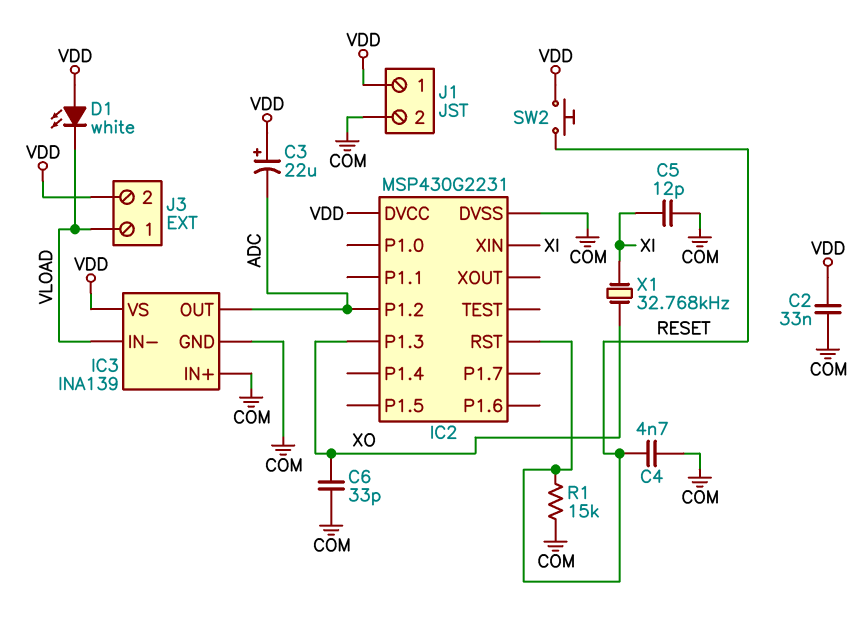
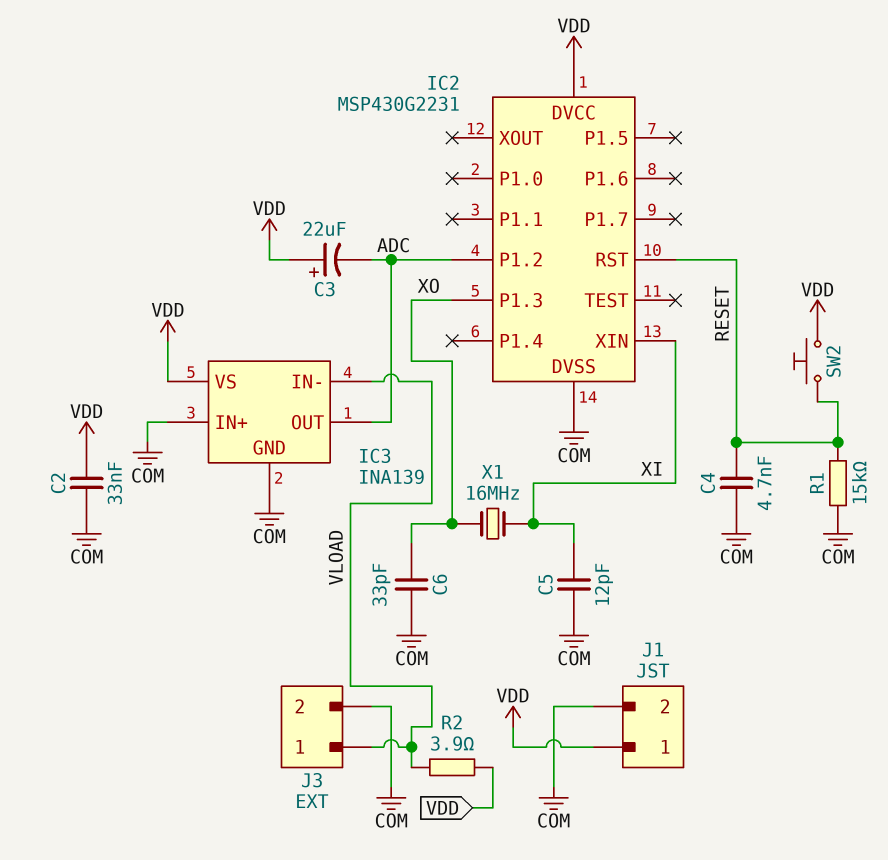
D1: LED white (A VDD, K VLOAD) -> none
J3 pin 2: VDD -> COM
R2: none -> 3.9 (VDD, VLOAD)
X1: 32.768kHz (XI, XO) -> 16MHz (XI, XO)

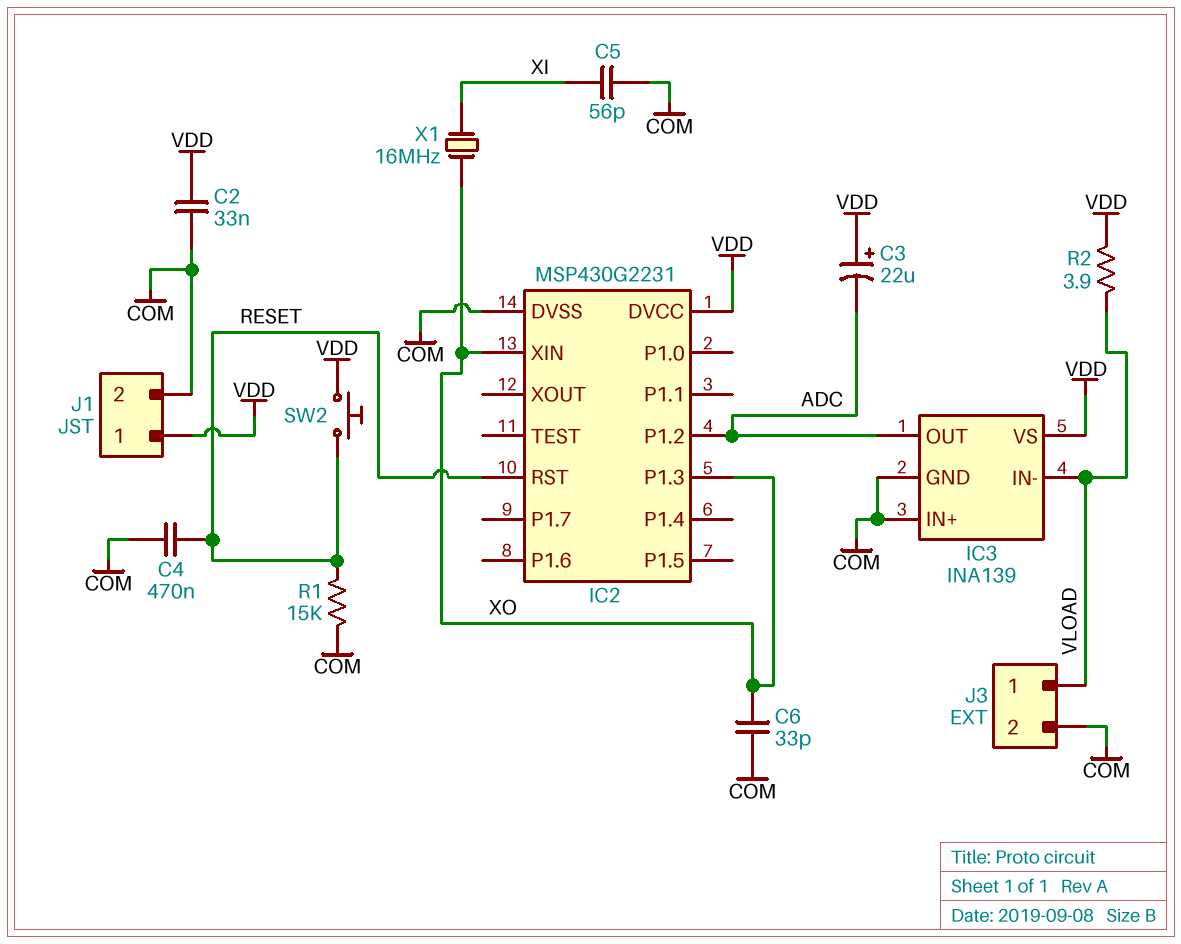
C4: 4.7nF (COM, RESET) -> 470nF (COM, RESET)
C5: 12pF (COM, XI) -> 56pF (COM, XI)
IC2 pin XIN: XI -> XO

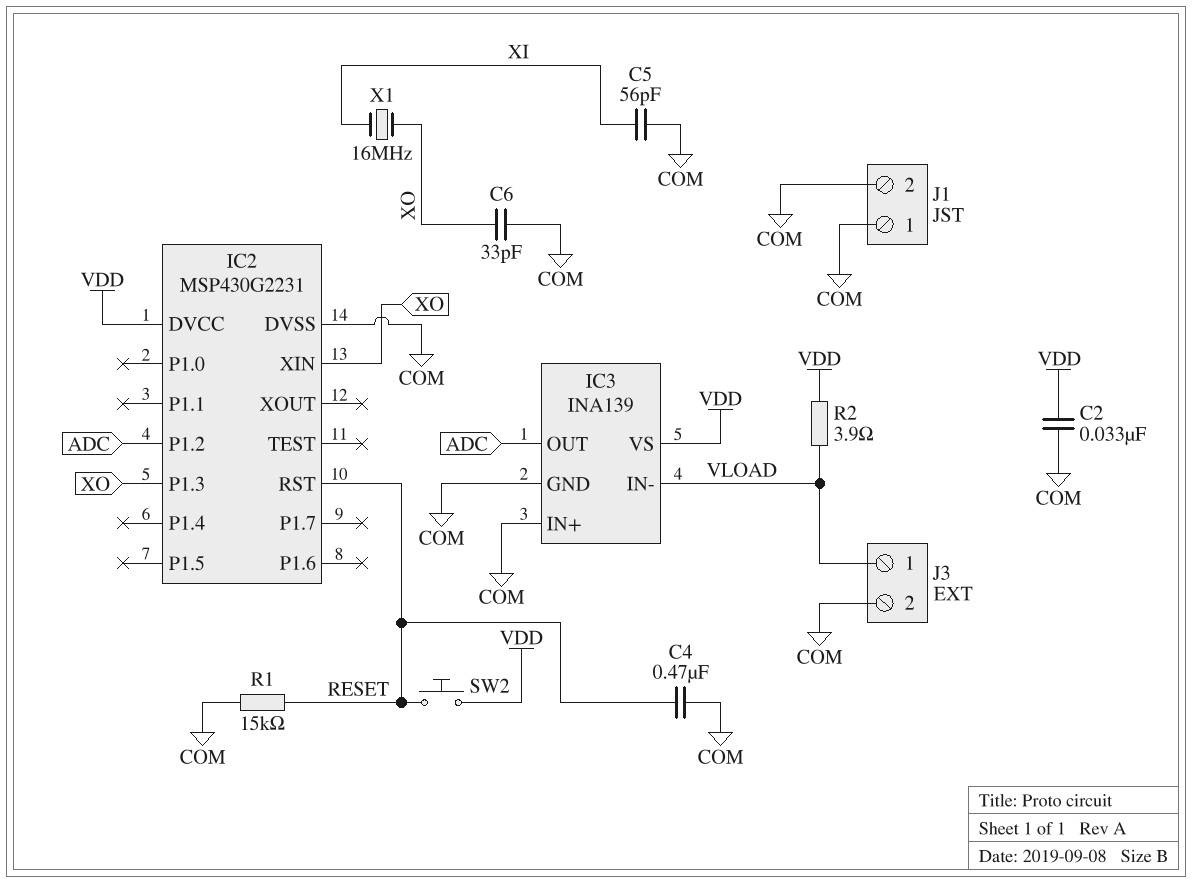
C3: 22uF (plus VDD, minus ADC) -> none
J1 pin 1: VDD -> COM

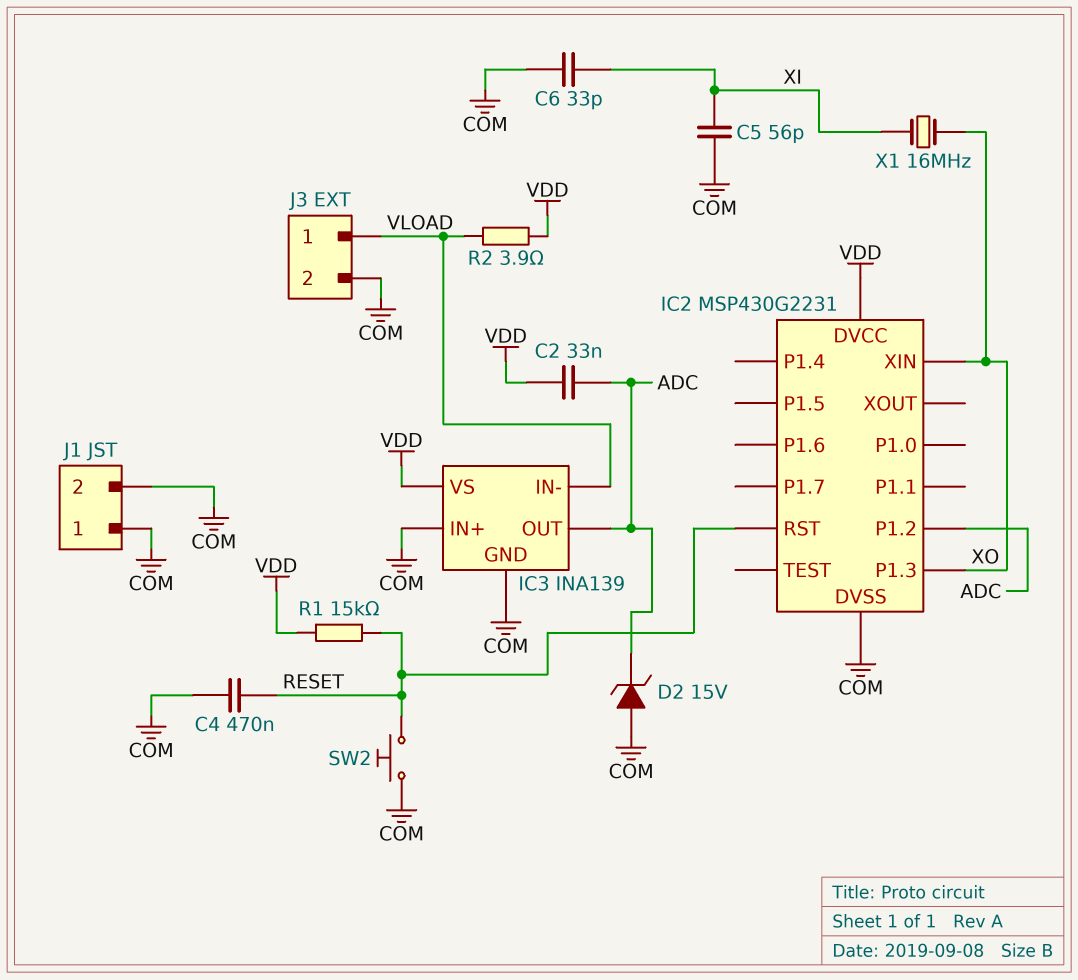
C2: 33nF (COM, VDD) -> 33nF (ADC, VDD)
C6: 33pF (COM, XO) -> 33pF (COM, XI)
D2: none -> zener 15V (A COM, K ADC)
R1: 15k (COM, RESET) -> 15k (RESET, VDD)
SW2: button (RESET, VDD) -> button (COM, RESET)

